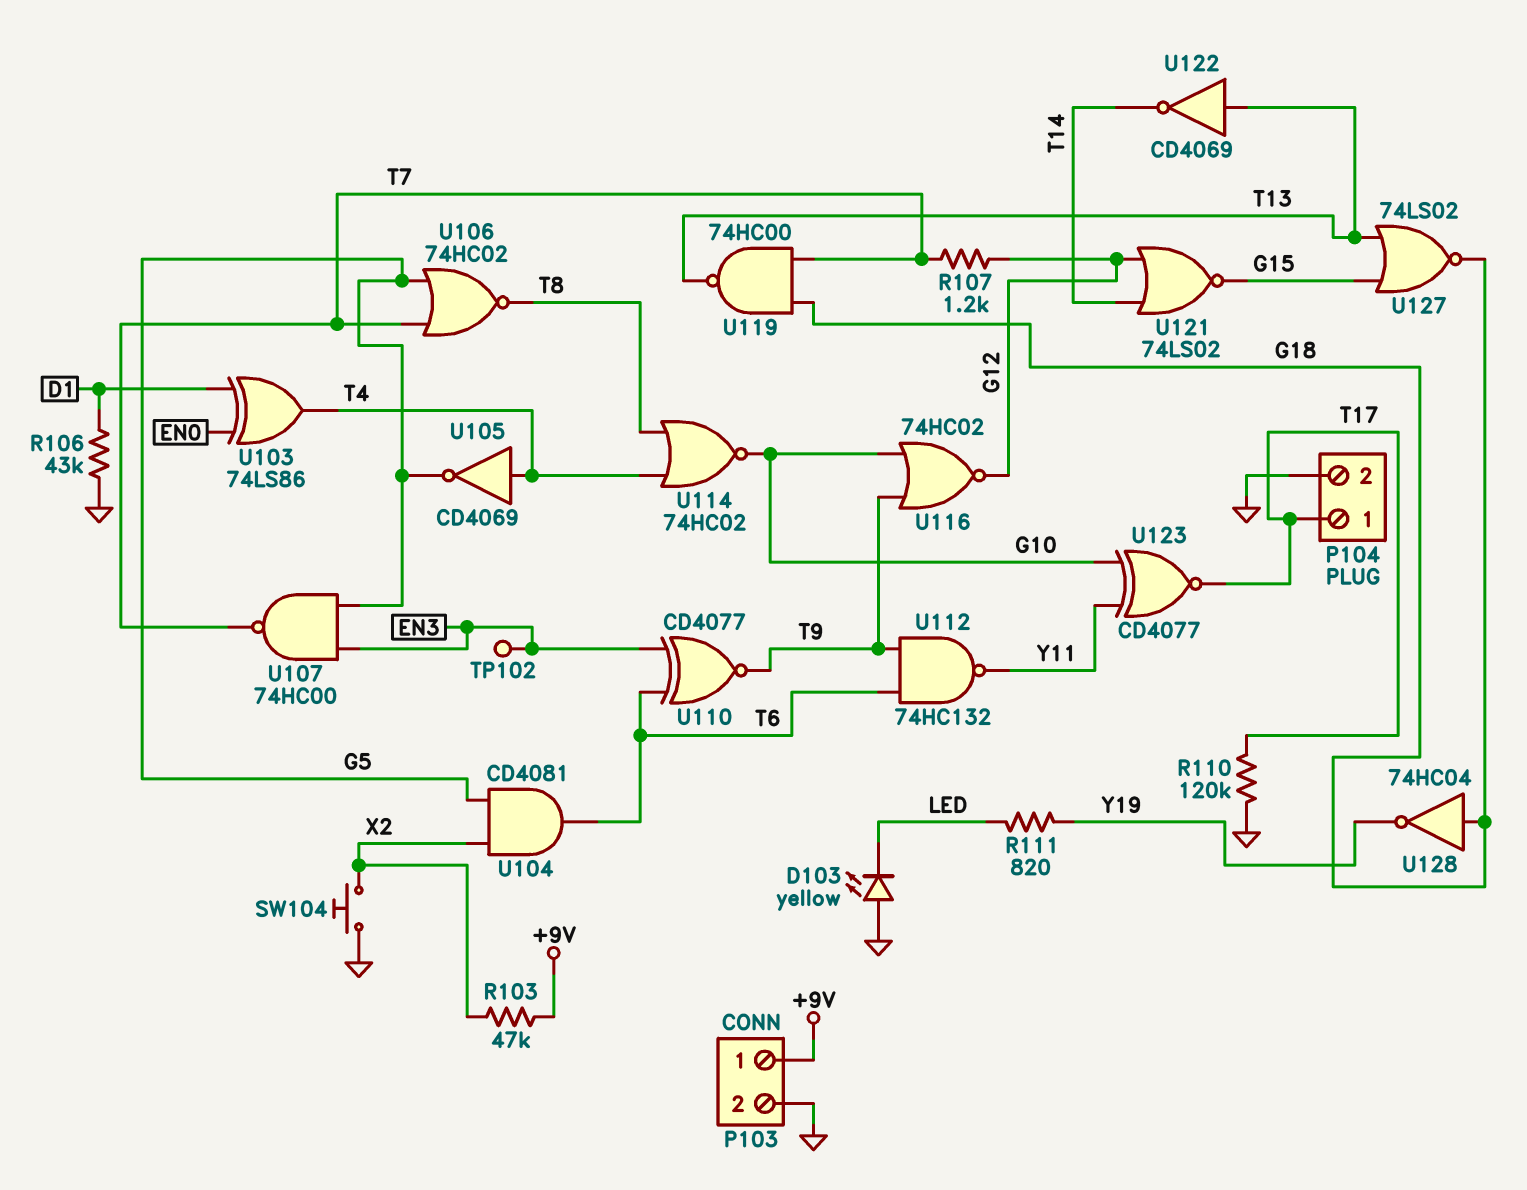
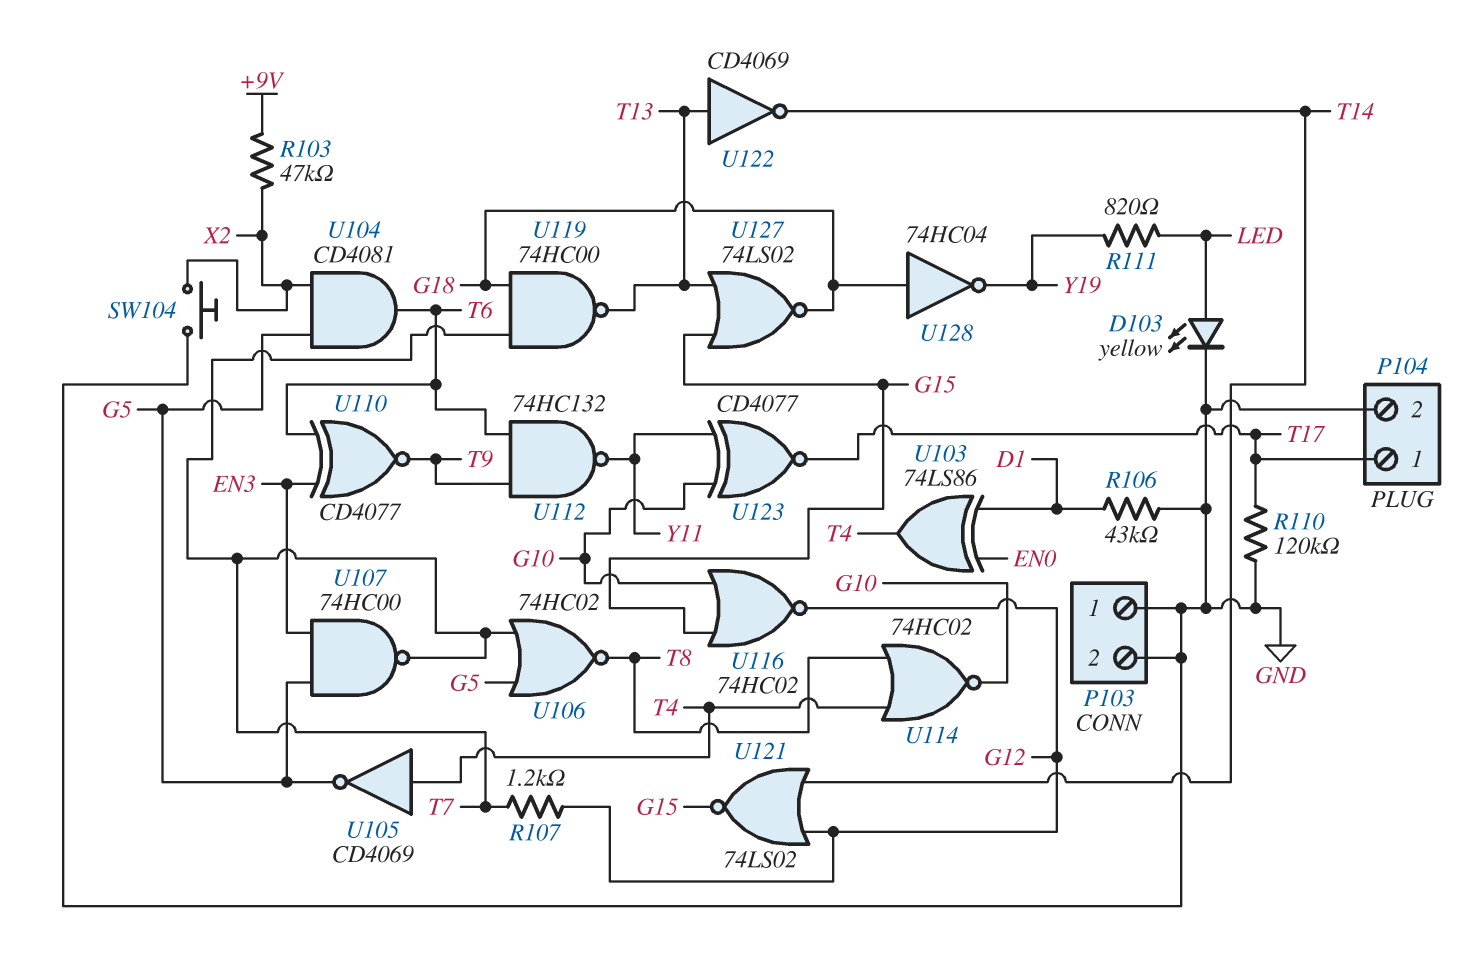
D103: LED yellow (A GND, K LED) -> LED yellow (A LED, K GND)
P103 pin 1: +9V -> GND
TP102: test point (EN3) -> none
U116: NOR 74HC02 (in G10, in T9, out G12) -> NOR 74HC02 (in G10, in G15, out G12)

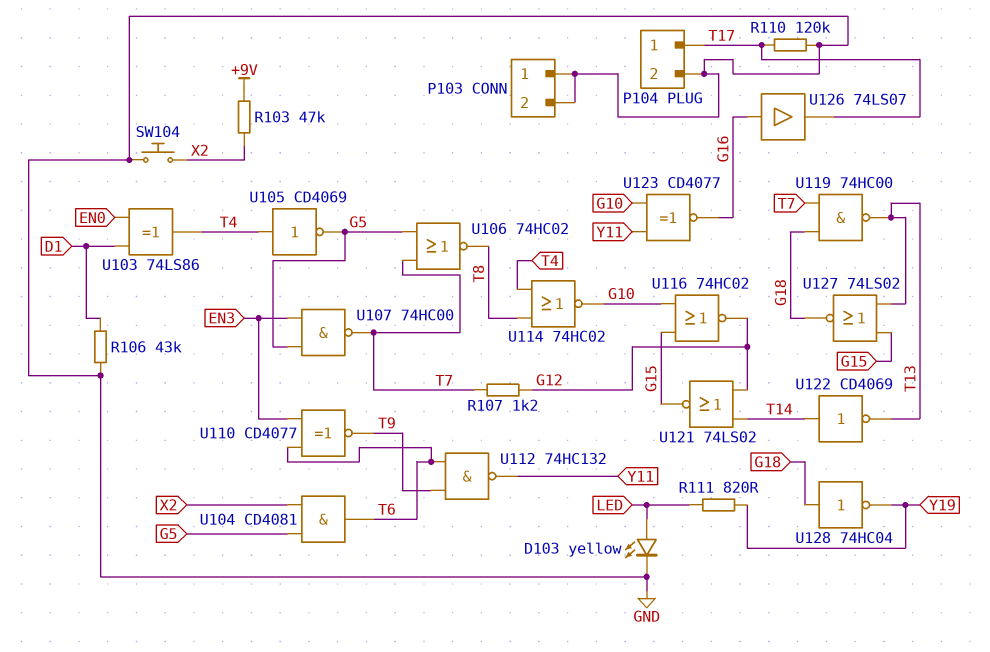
U122: NOT CD4069 (in T13, out T14) -> NOT CD4069 (in T14, out T13)
U123: XNOR CD4077 (in G10, in Y11, out T17) -> XNOR CD4077 (in G10, in Y11, out G16)
U126: none -> buffer 74LS07 (in G16, out T17)

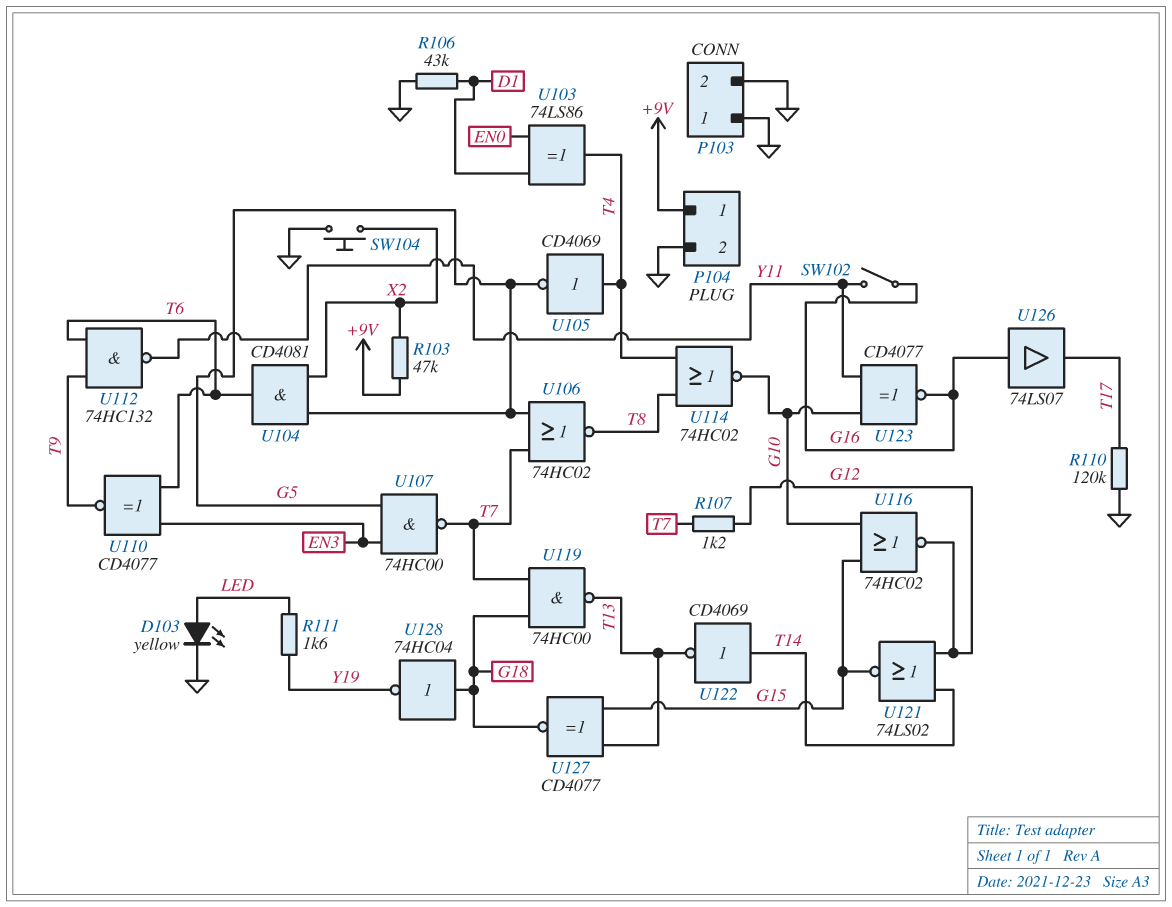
P104 pin 1: T17 -> +9V
R111: 820 (LED, Y19) -> 1.6k (LED, Y19)
SW102: none -> switch (G16, Y11)
U127: NOR 74LS02 (in G15, in T13, out G18) -> XNOR CD4077 (in G15, in T13, out G18)

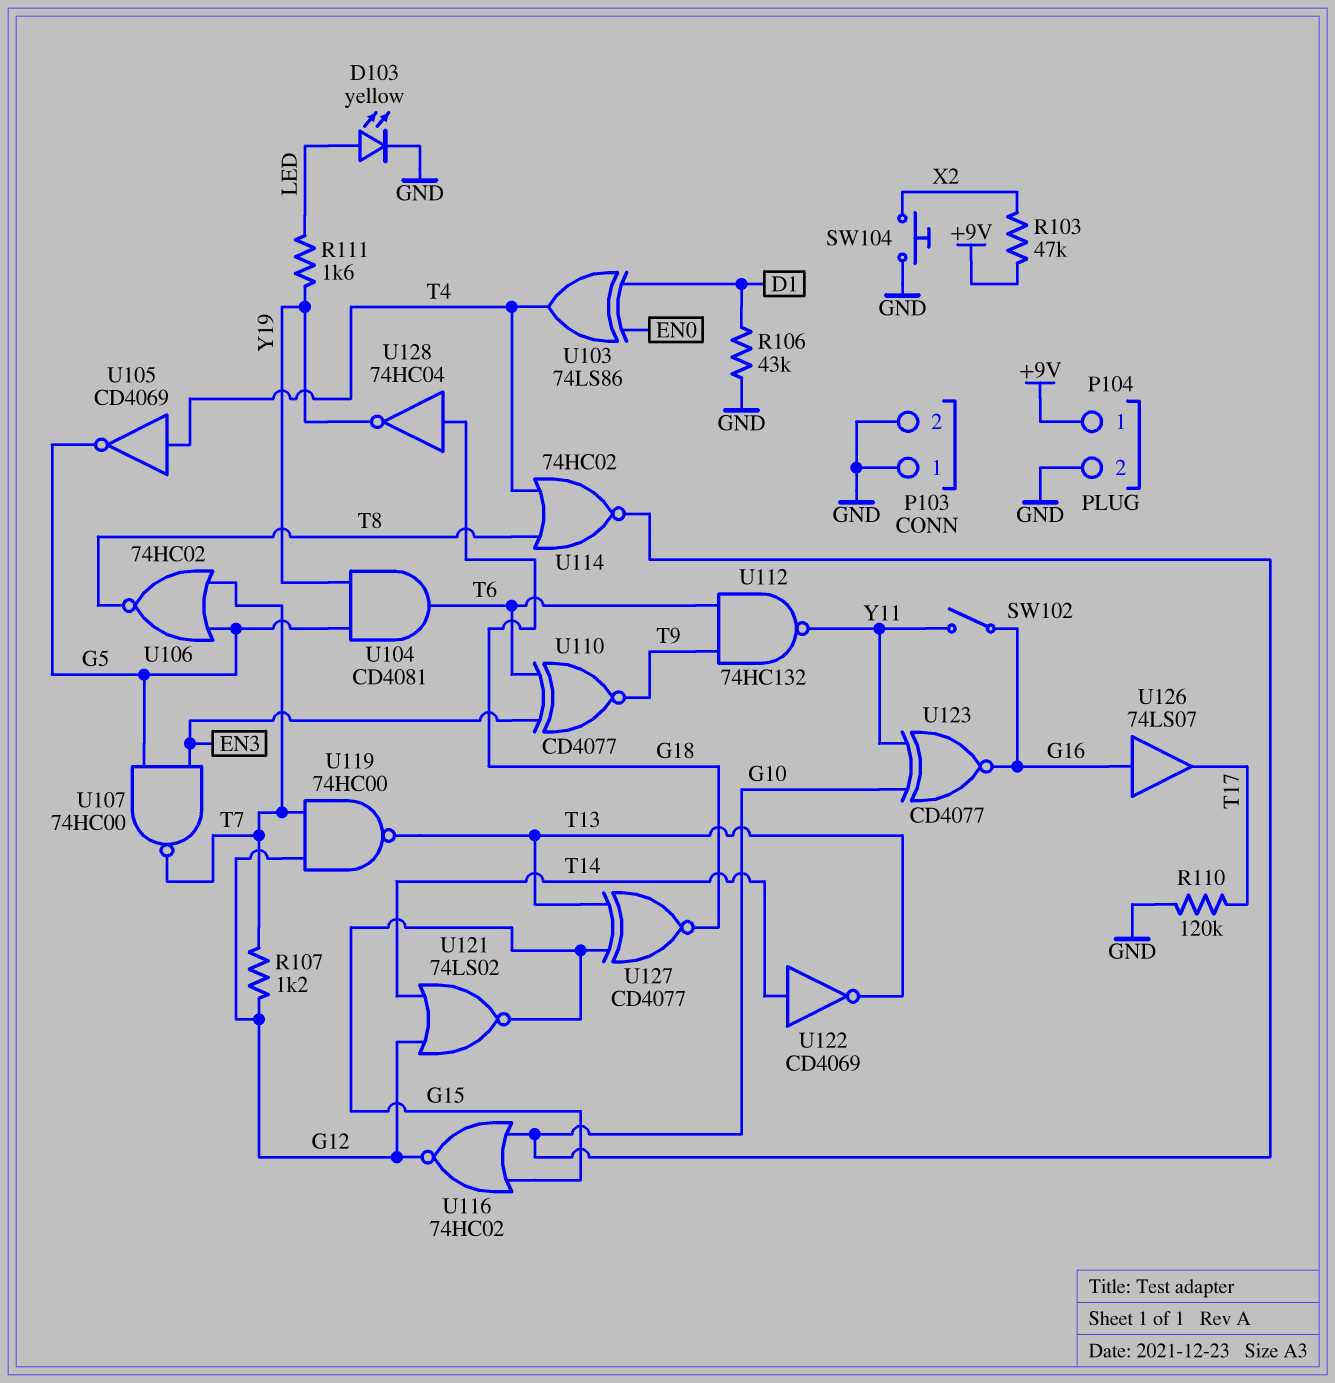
U104: AND CD4081 (in G5, in X2, out T6) -> AND CD4081 (in G5, in Y19, out T6)
U119: NAND 74HC00 (in G18, in T7, out T13) -> NAND 74HC00 (in G12, in T7, out T13)

